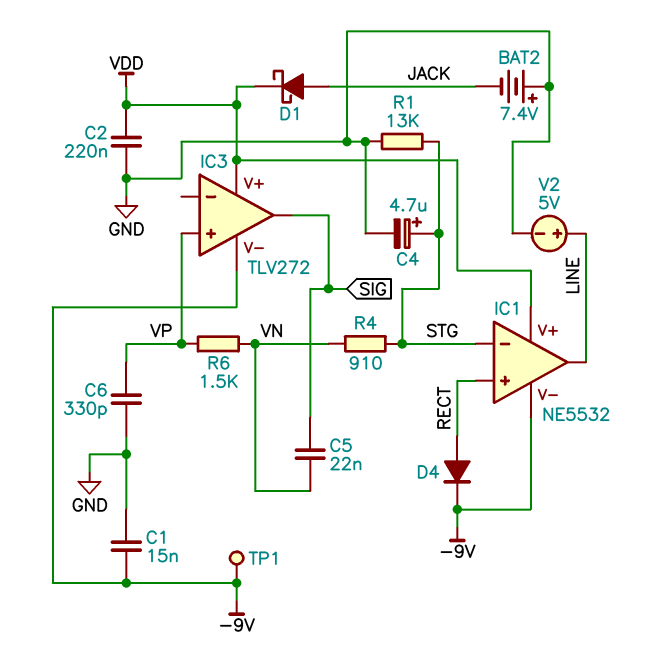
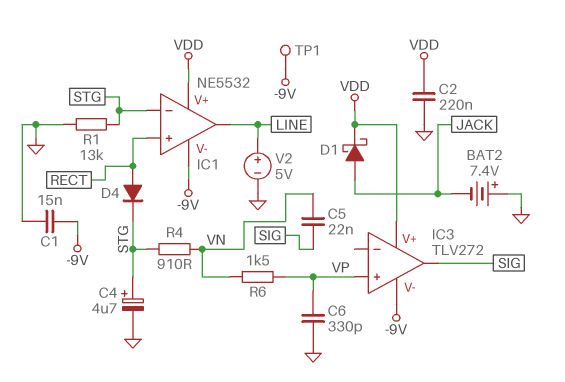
D4: diode (A RECT, K -9V) -> diode (A RECT, K STG)

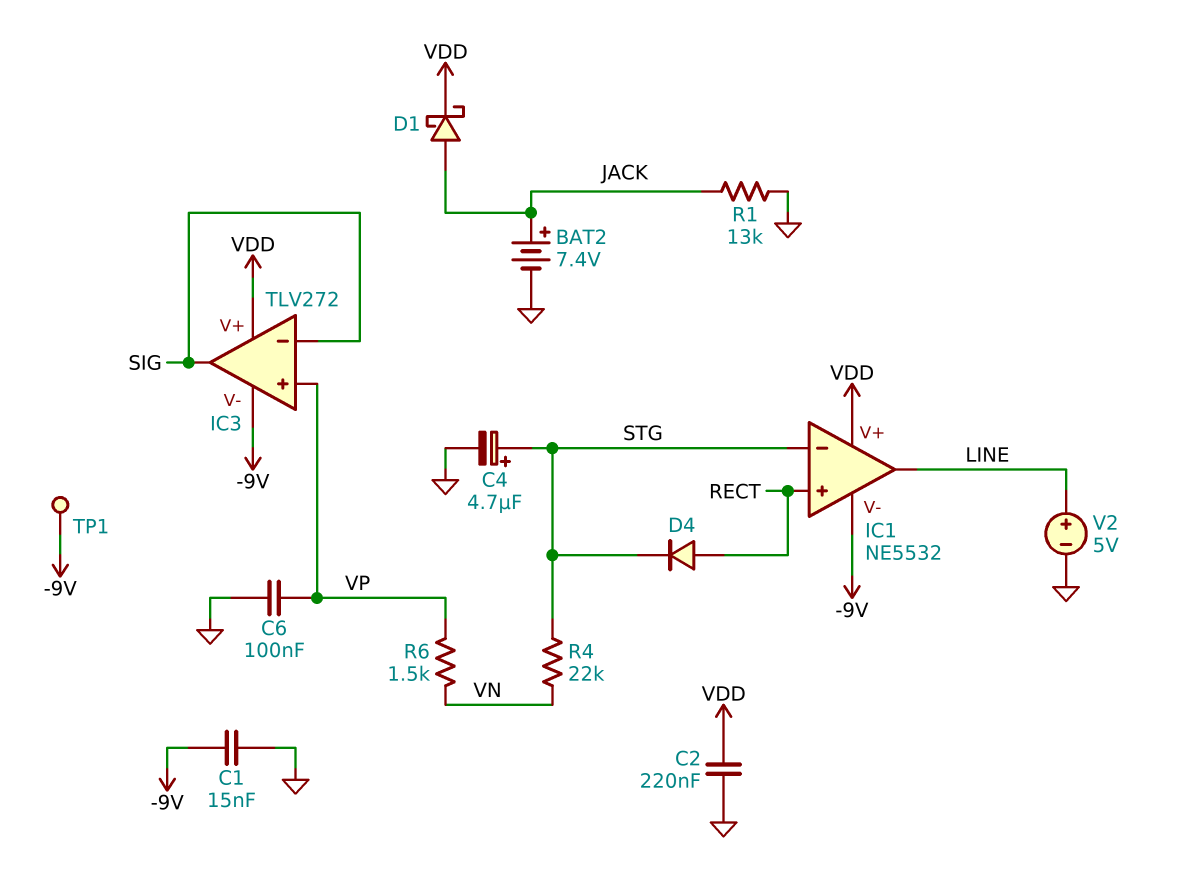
BAT2: 7.4V (plus GND, minus JACK) -> 7.4V (plus JACK, minus GND)
C5: 22nF (SIG, VN) -> none
C6: 330pF (GND, VP) -> 100nF (GND, VP)
IC3 pin in-: none -> SIG
R1: 13k (GND, STG) -> 13k (GND, JACK)
R4: 910 (STG, VN) -> 22k (STG, VN)

